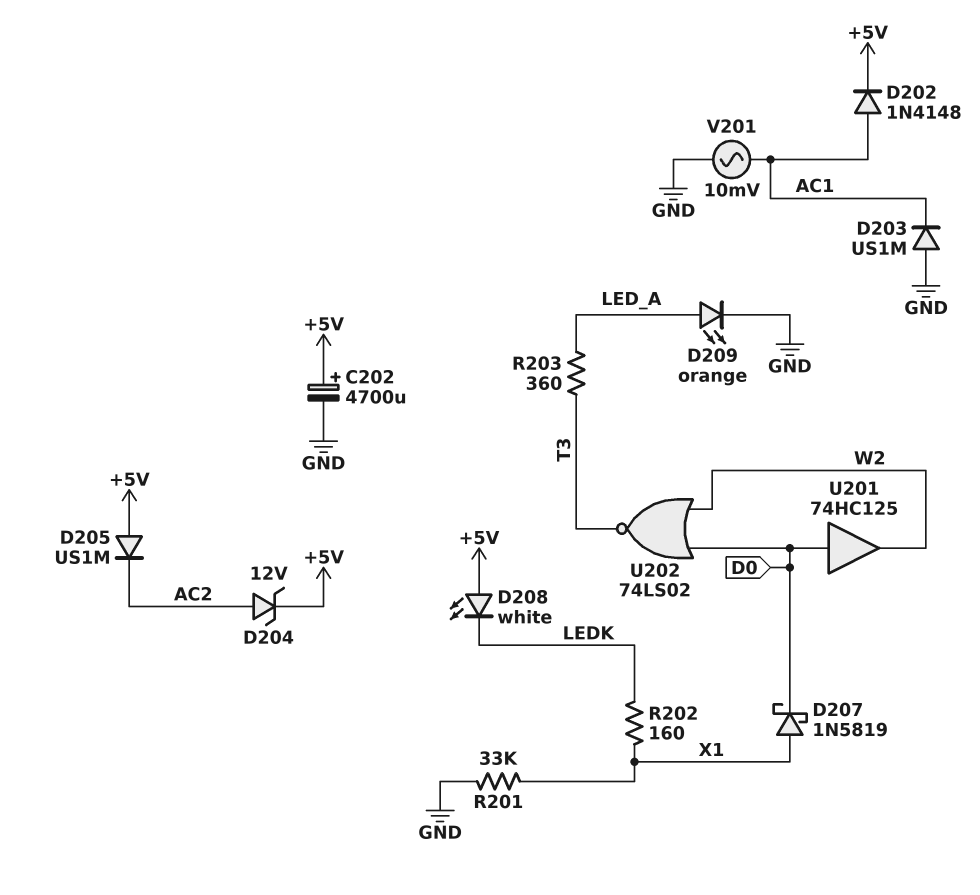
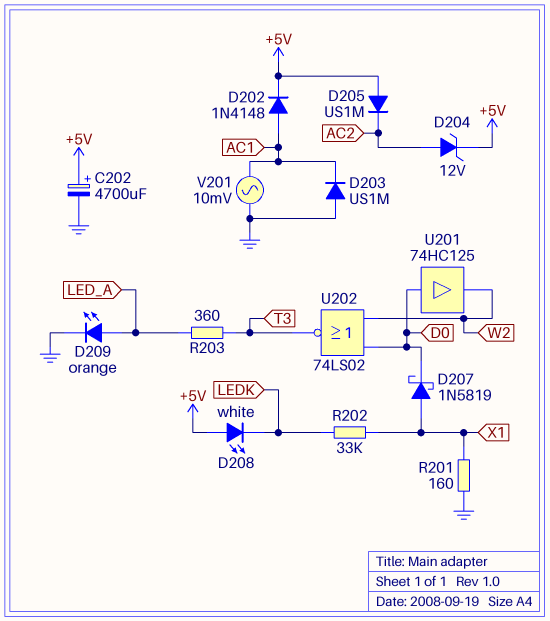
R201: 33k (GND, X1) -> 160 (GND, X1)
R202: 160 (LEDK, X1) -> 33k (LEDK, X1)

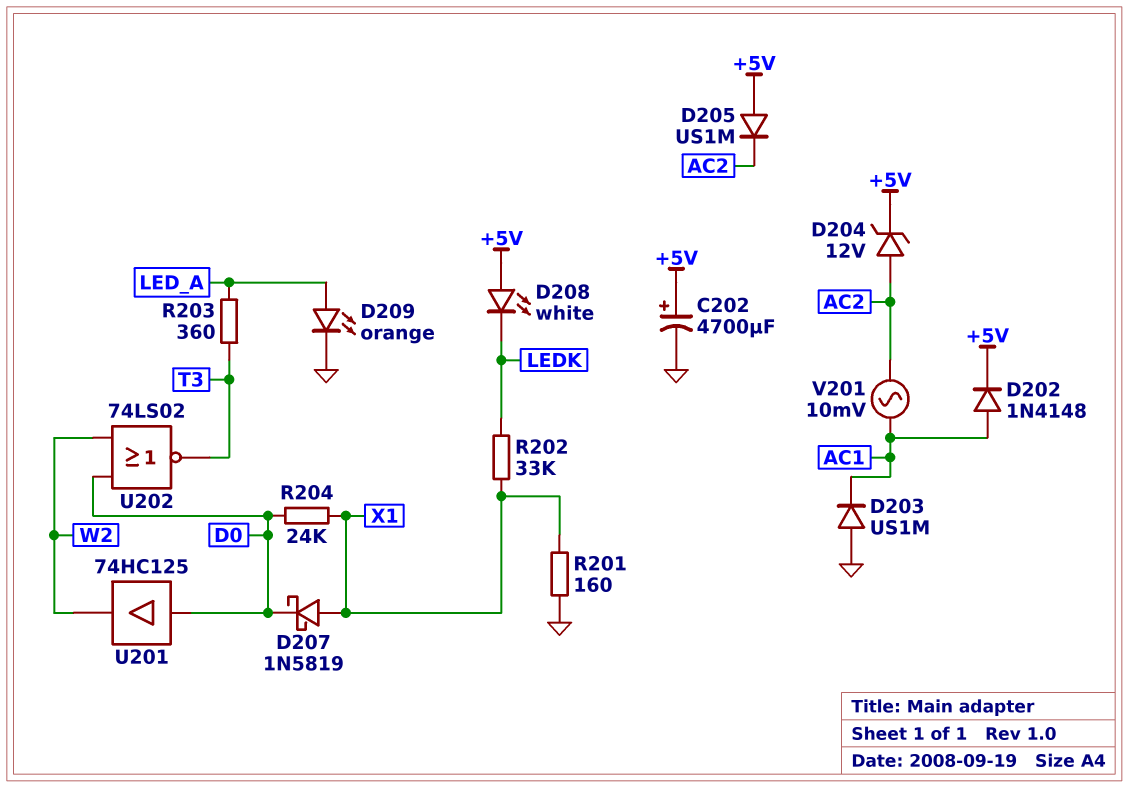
R204: none -> 24k (D0, X1)
V201: AC 10mV (AC1, GND) -> AC 10mV (AC1, AC2)

